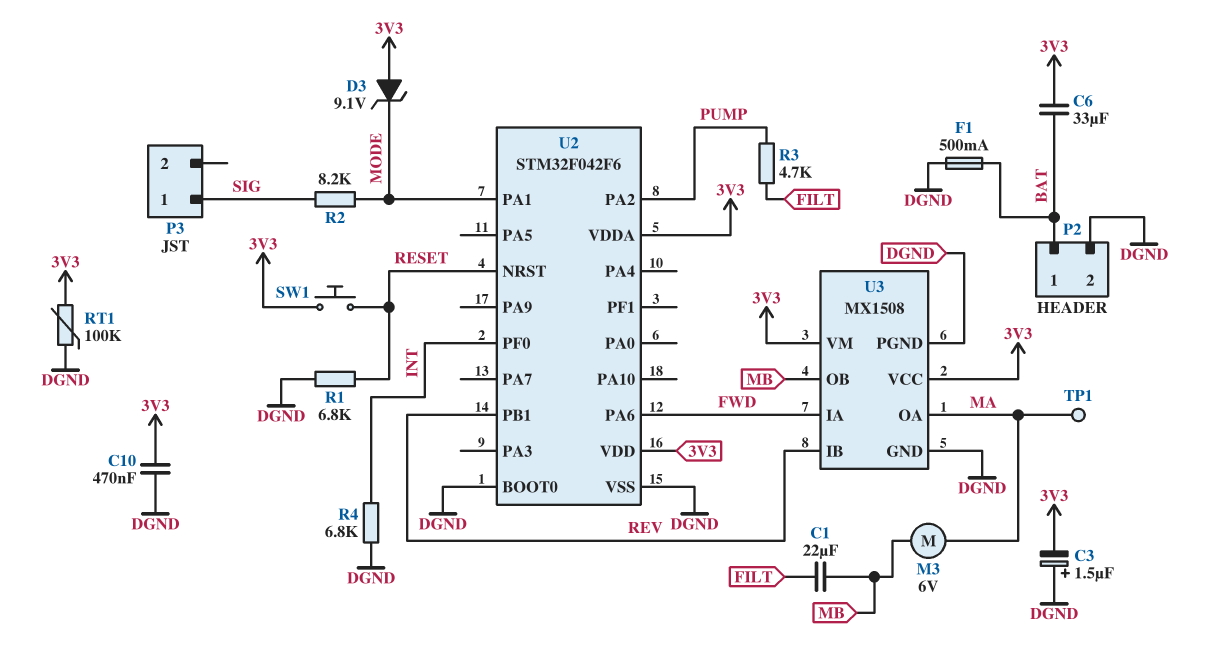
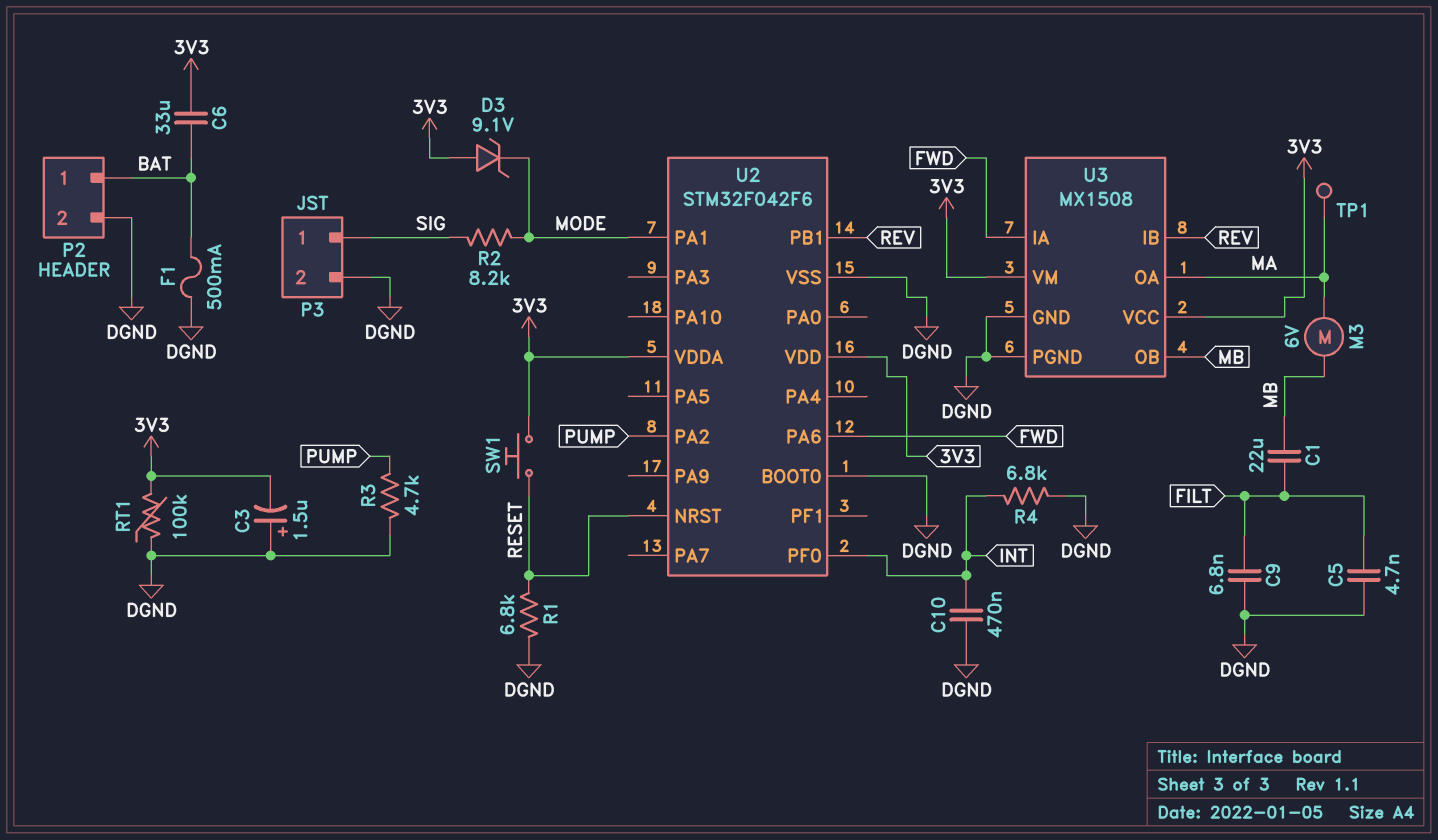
C5: none -> 4.7nF (DGND, FILT)
C9: none -> 6.8nF (DGND, FILT)
C10: 470nF (3V3, DGND) -> 470nF (DGND, INT)
P3 pin 2: none -> DGND
R3: 4.7k (FILT, PUMP) -> 4.7k (DGND, PUMP)

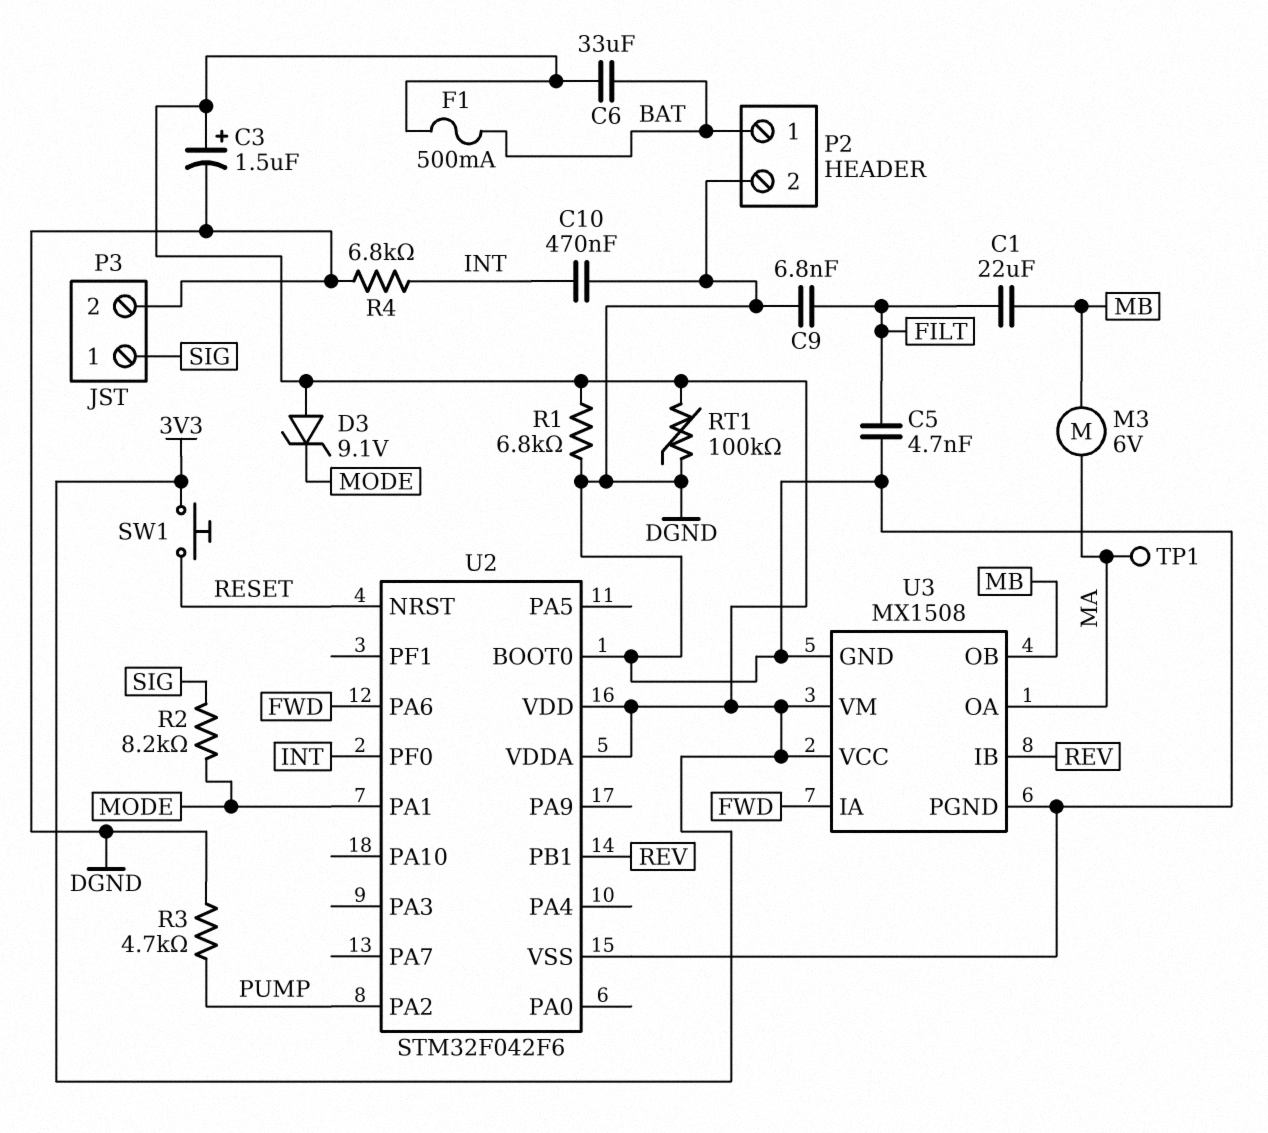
C3: 1.5uF (plus DGND, minus 3V3) -> 1.5uF (plus 3V3, minus DGND)
F1: 500mA (BAT, DGND) -> 500mA (3V3, BAT)
R1: 6.8k (DGND, RESET) -> 6.8k (3V3, DGND)

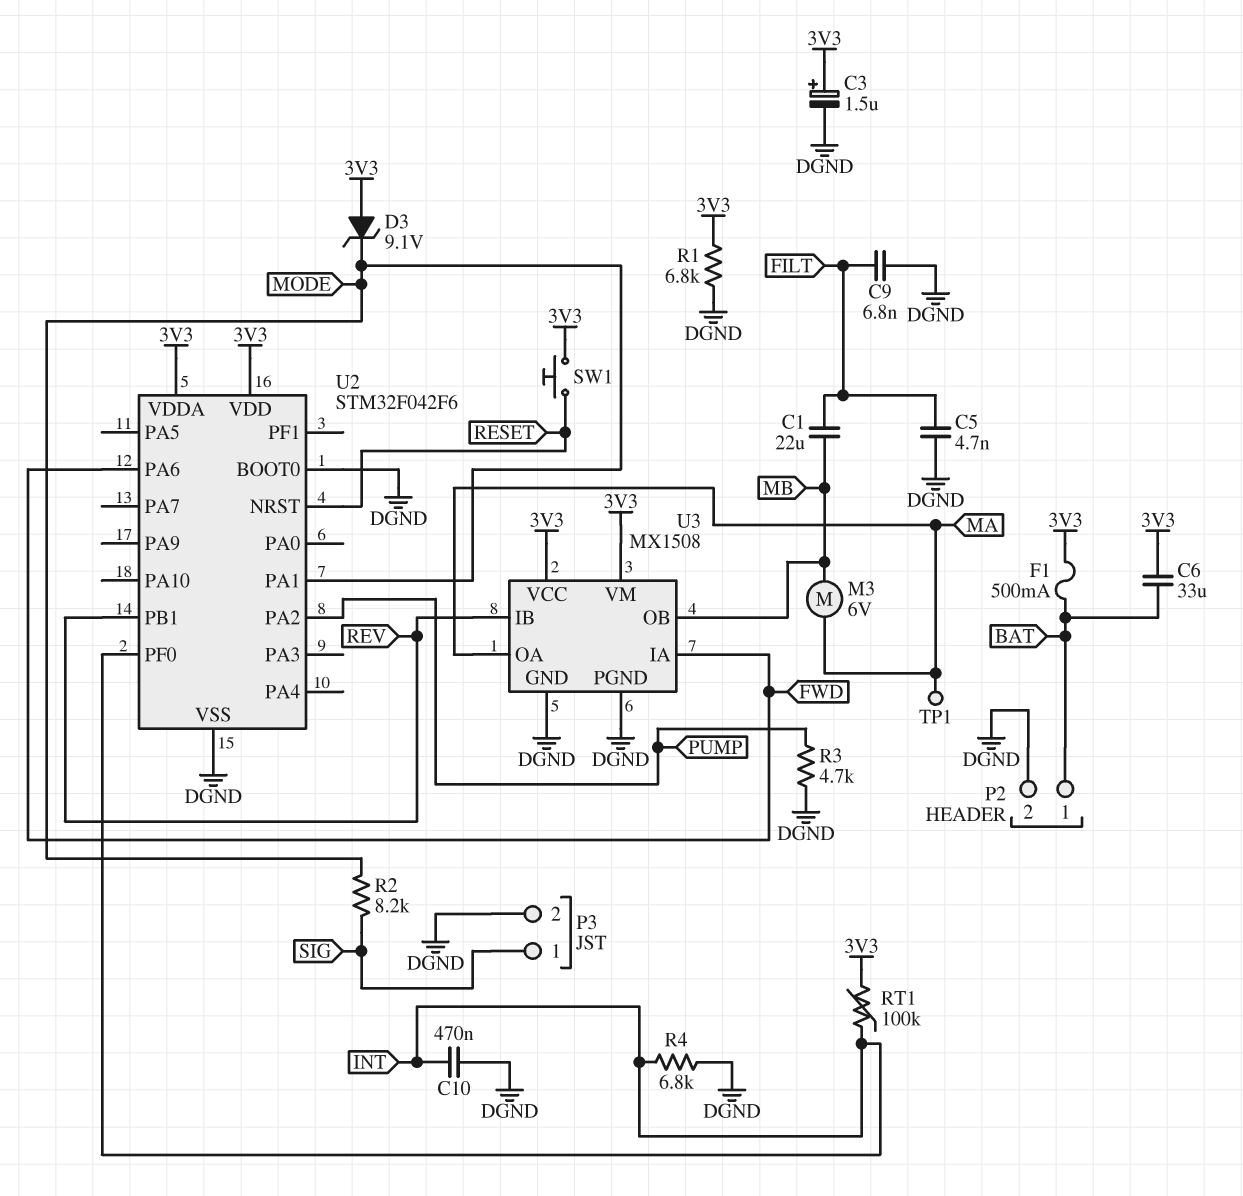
RT1: 100k (3V3, DGND) -> 100k (3V3, INT)

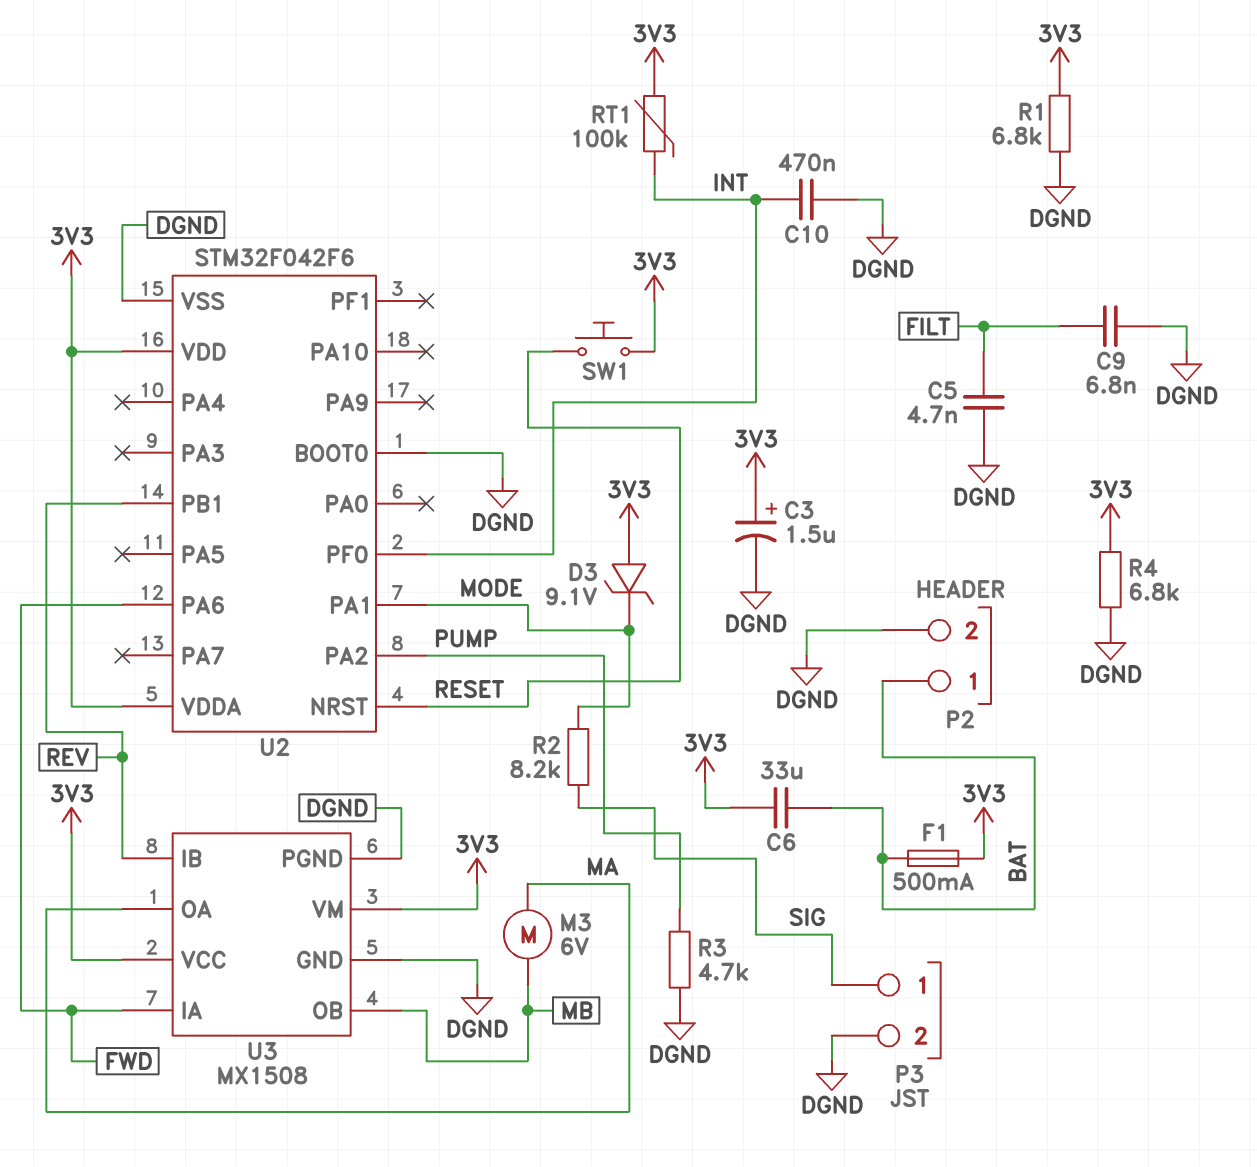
C1: 22uF (FILT, MB) -> none
R4: 6.8k (DGND, INT) -> 6.8k (3V3, DGND)
TP1: test point (MA) -> none

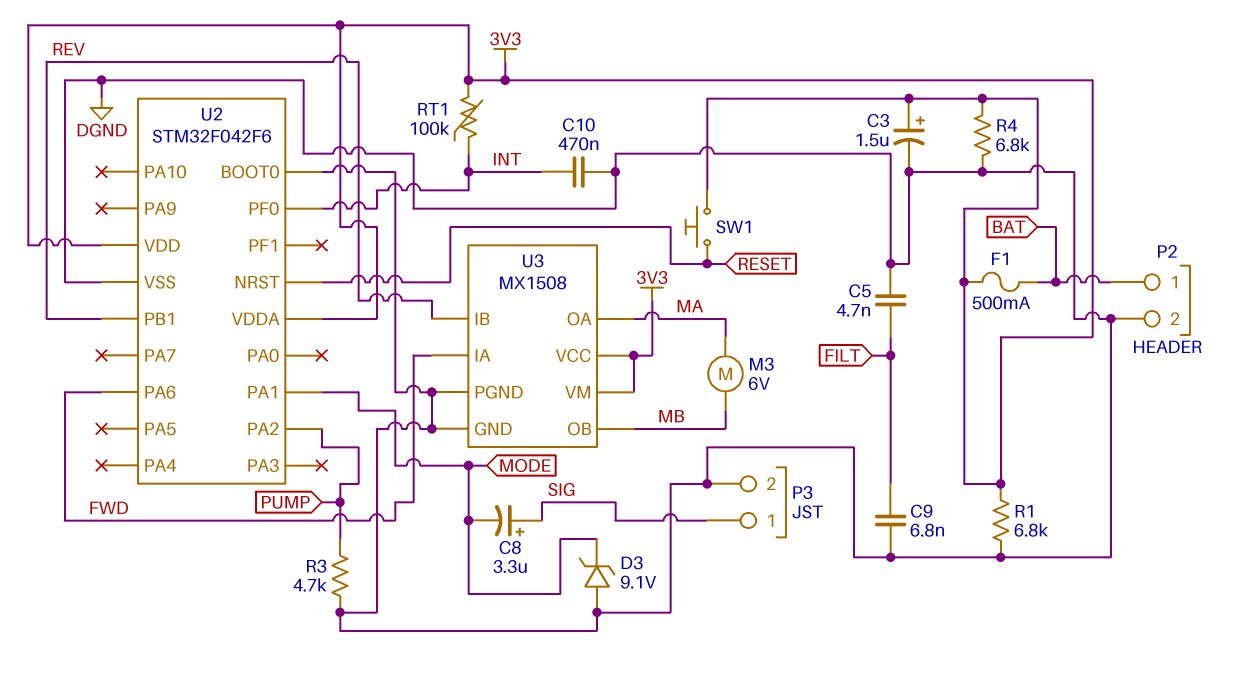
C6: 33uF (3V3, BAT) -> none
C8: none -> 3.3uF (plus SIG, minus MODE)
D3: zener 9.1V (A 3V3, K MODE) -> zener 9.1V (A DGND, K MODE)
R2: 8.2k (MODE, SIG) -> none

